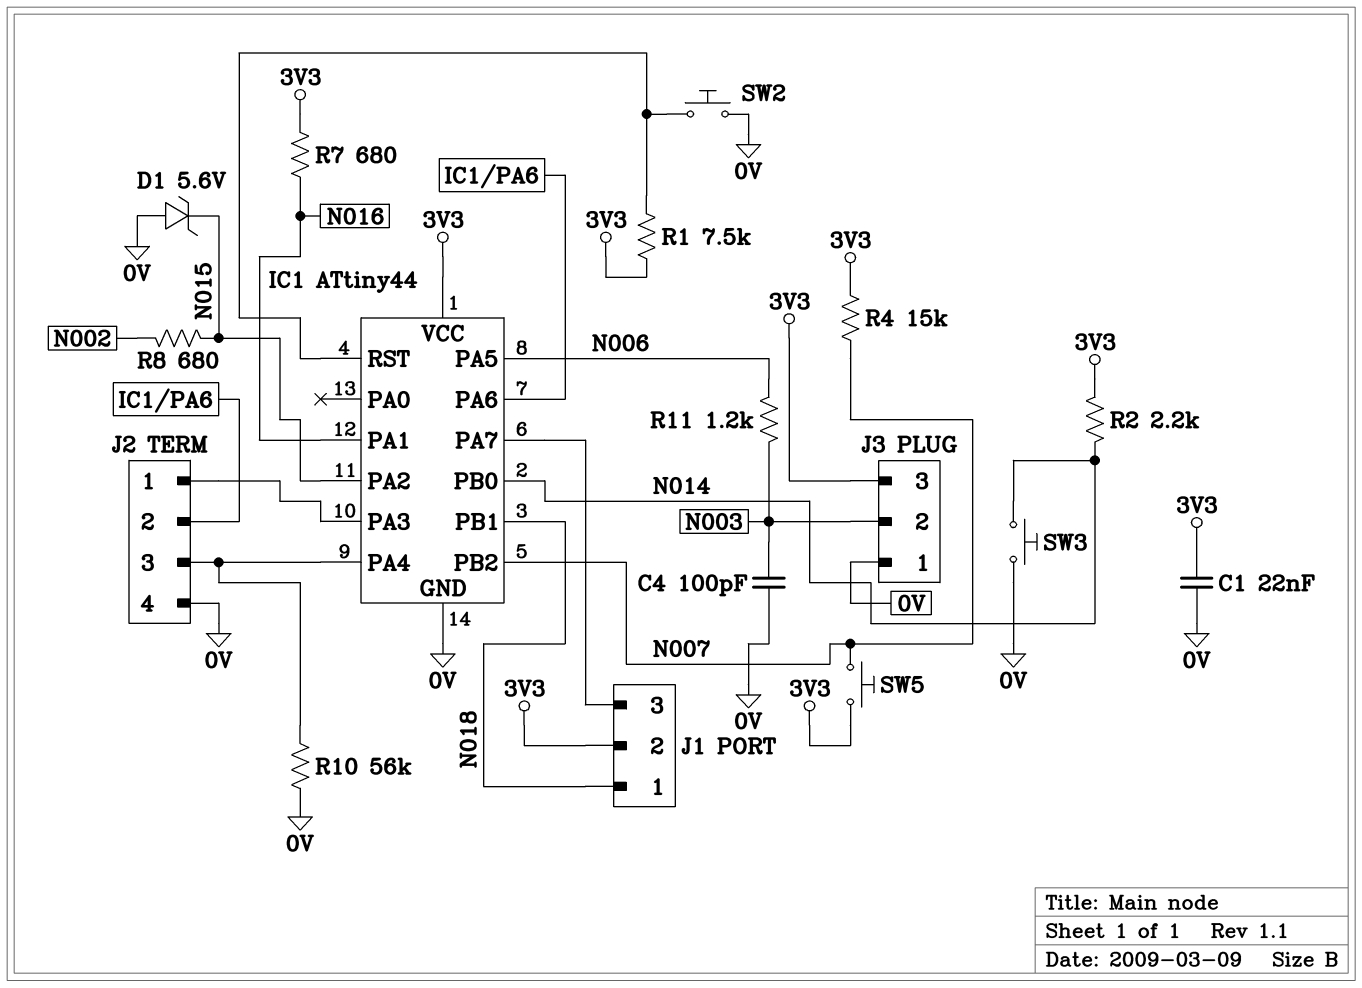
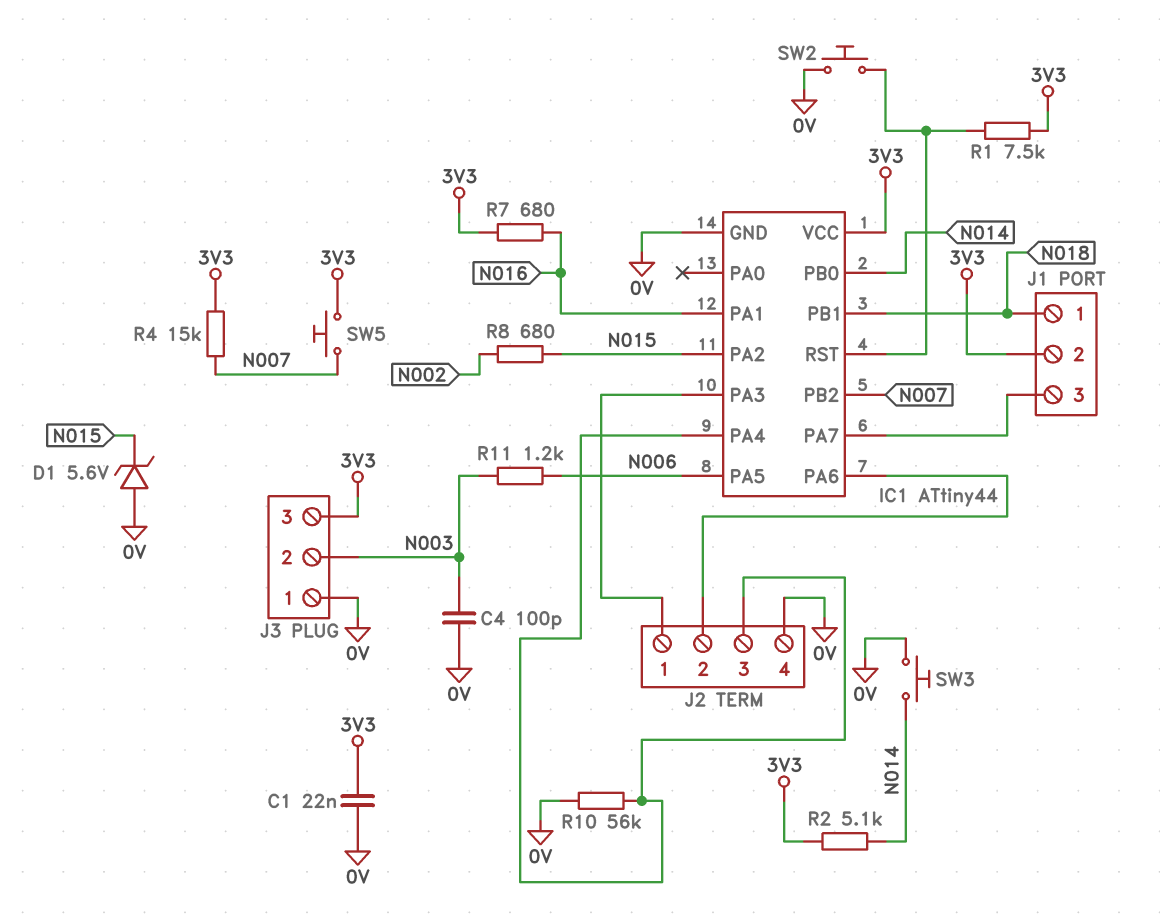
R2: 2.2k (3V3, N014) -> 5.1k (3V3, N014)

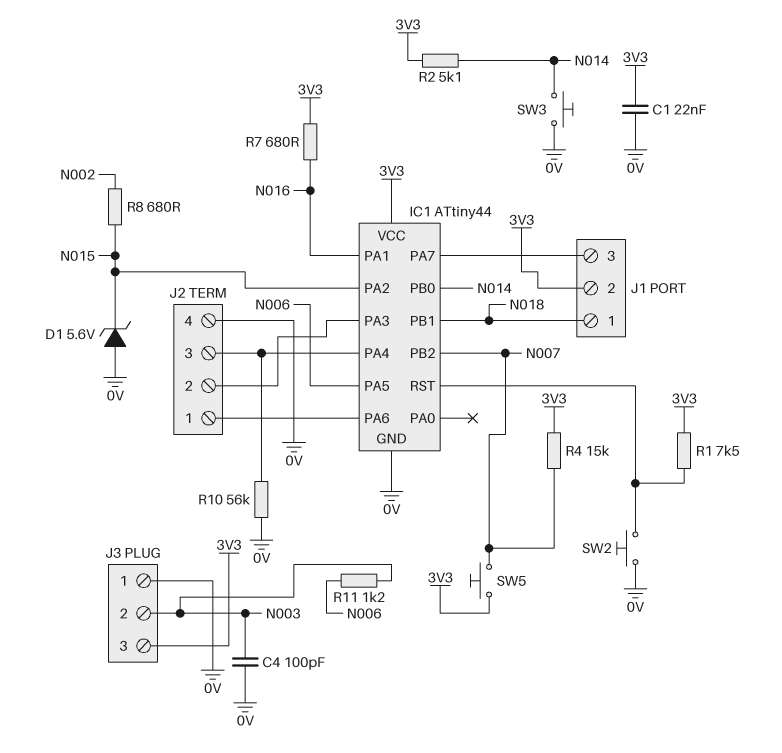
J2 pin 1: IC1/PA3 -> IC1/PA6
J2 pin 2: IC1/PA6 -> IC1/PA3

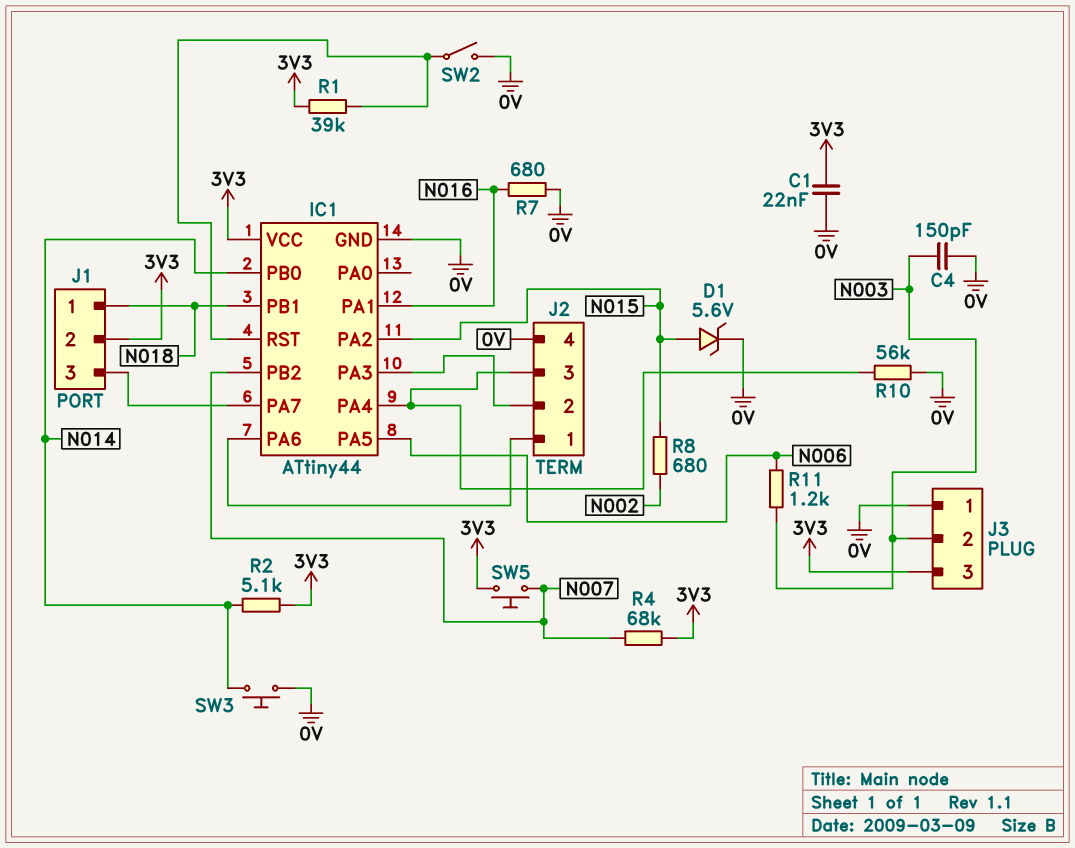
C4: 100pF (0V, N003) -> 150pF (0V, N003)
D1: zener 5.6V (A 0V, K N015) -> zener 5.6V (A N015, K 0V)
R1: 7.5k (3V3, IC1/RST) -> 39k (3V3, IC1/RST)
R4: 15k (3V3, N007) -> 68k (3V3, N007)
R7: 680 (3V3, N016) -> 680 (0V, N016)
SW2: button (0V, IC1/RST) -> switch (0V, IC1/RST)

